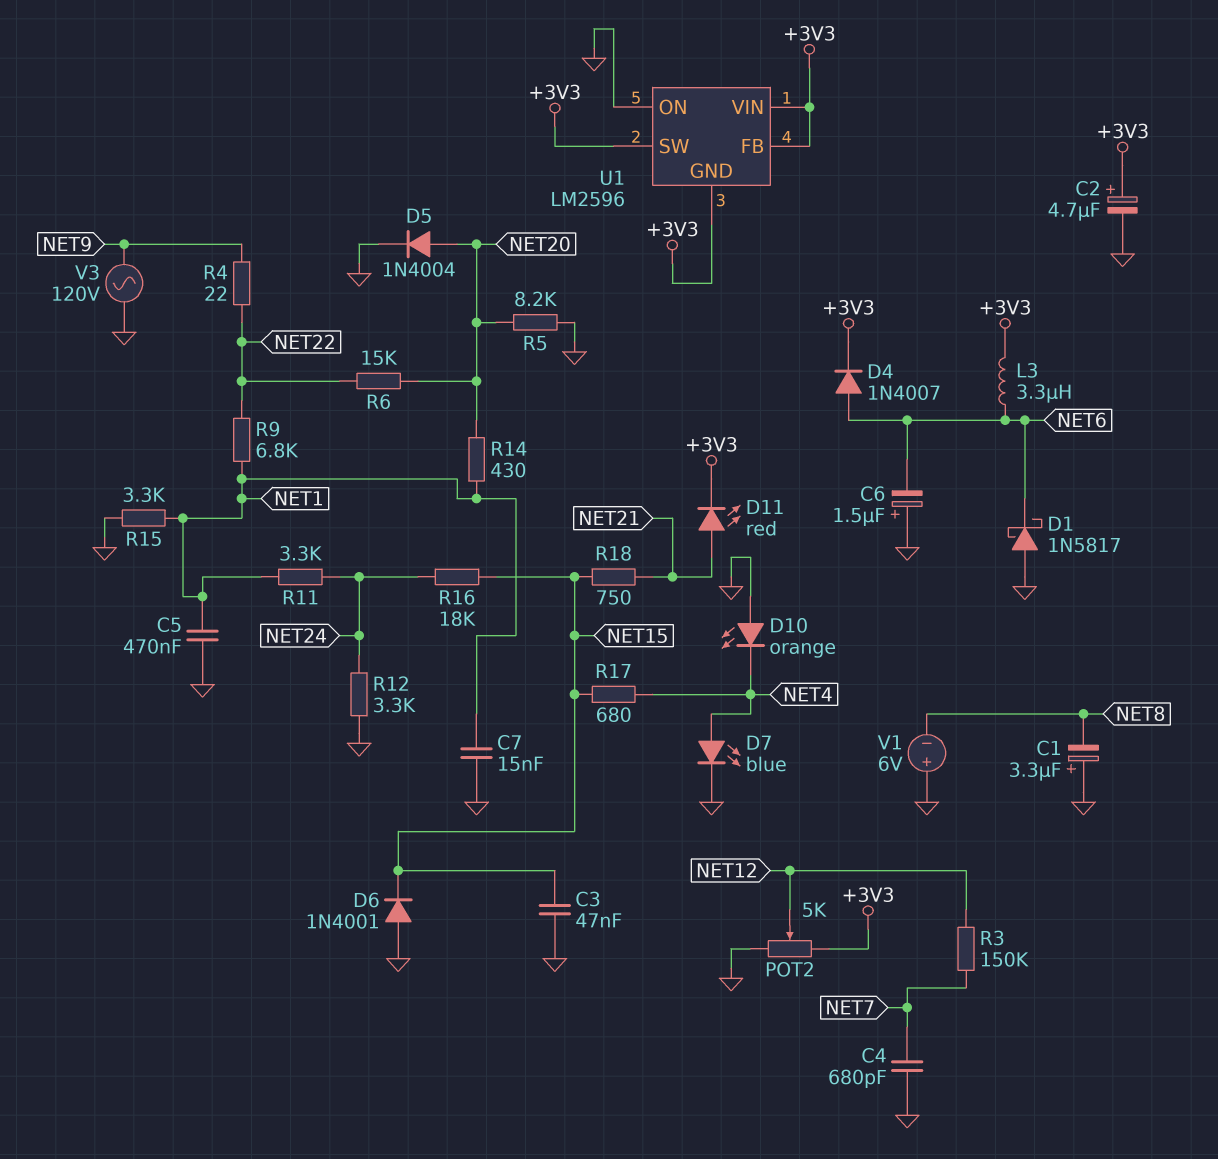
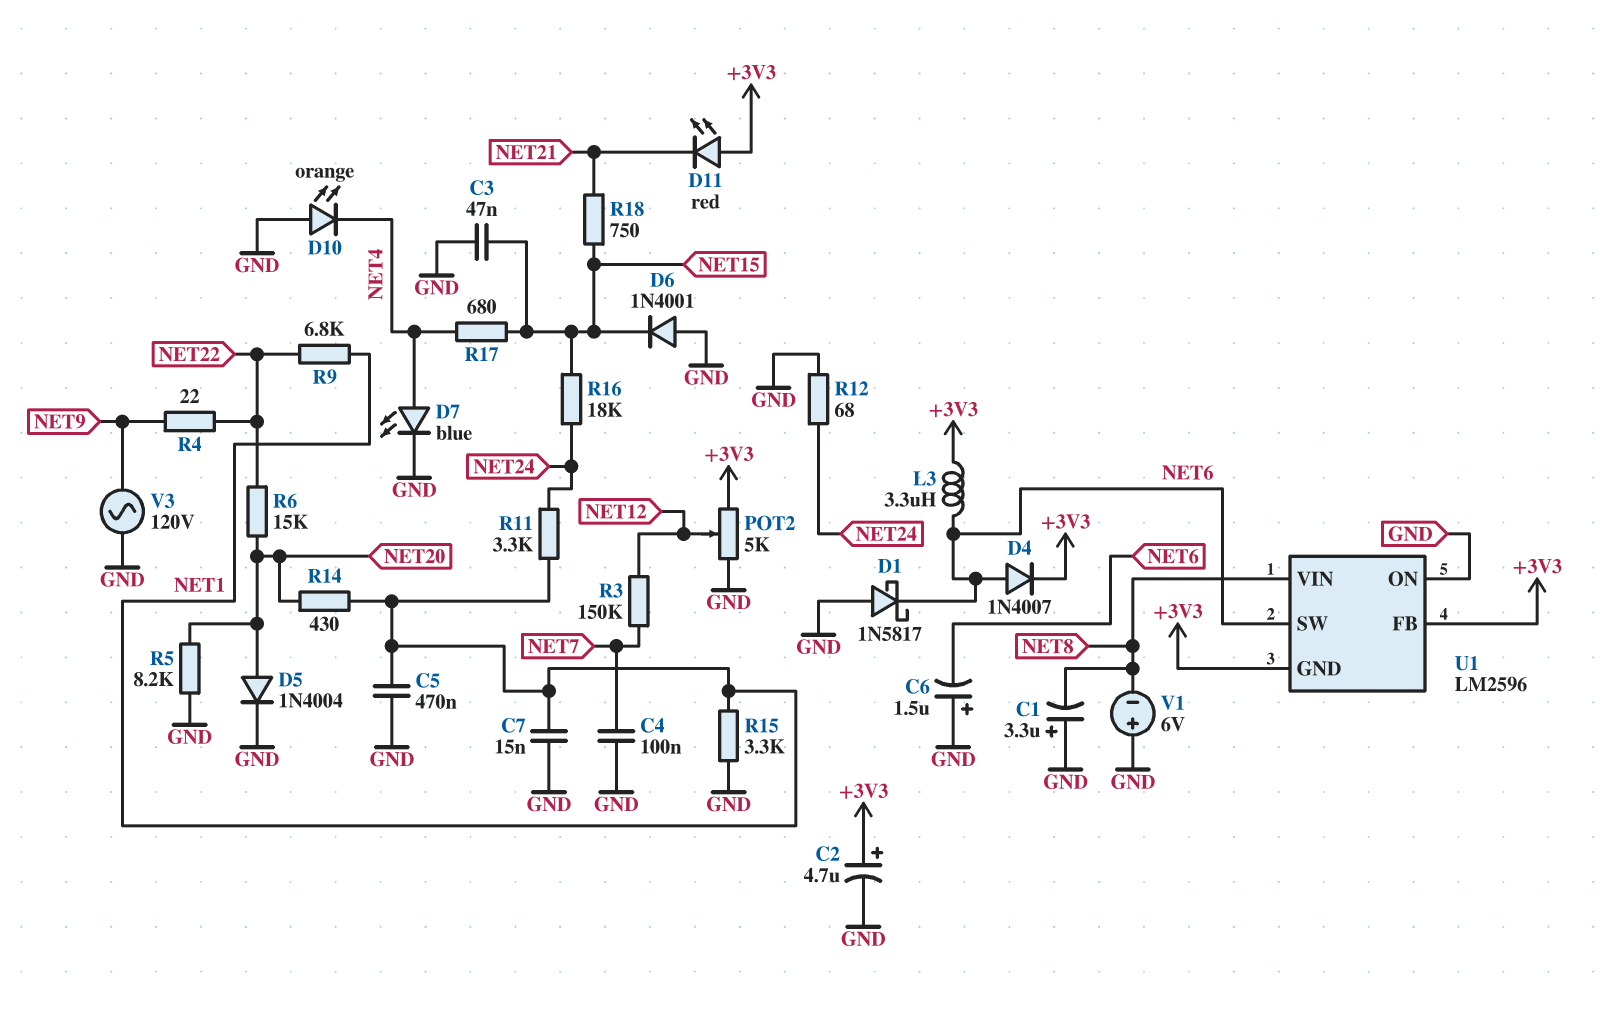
C4: 680pF (GND, NET7) -> 100nF (GND, NET7)
D11: LED red (A NET21, K +3V3) -> LED red (A +3V3, K NET21)
R12: 3.3k (GND, NET24) -> 68 (GND, NET24)
U1 pin SW: +3V3 -> NET6
U1 pin VIN: +3V3 -> NET8

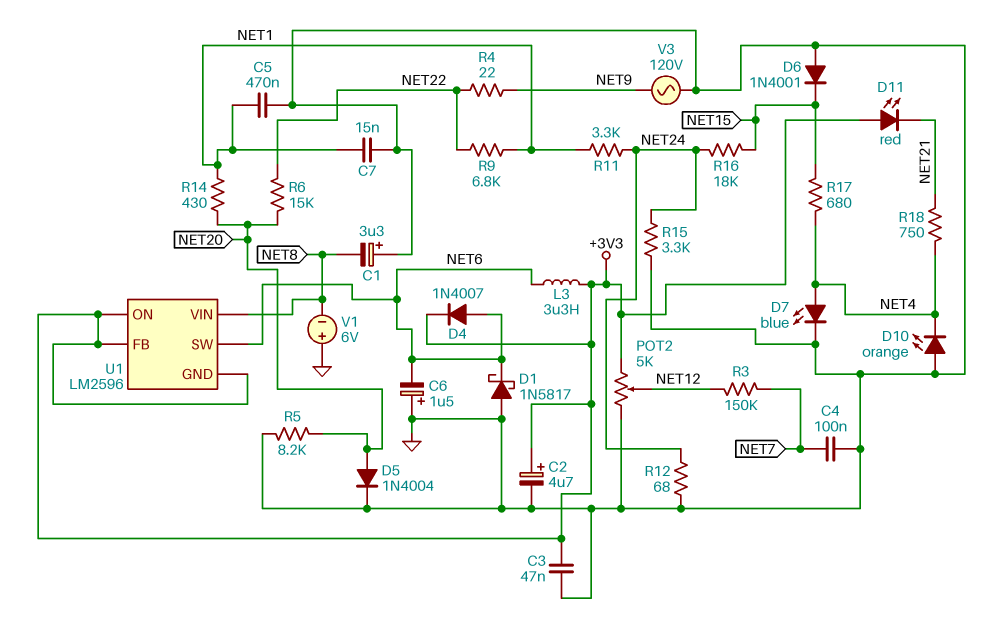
C3: 47nF (GND, NET15) -> 47nF (+3V3, GND)
R15: 3.3k (GND, NET1) -> 3.3k (GND, NET24)
R18: 750 (NET15, NET21) -> 750 (NET4, NET21)
U1 pin ON: GND -> +3V3

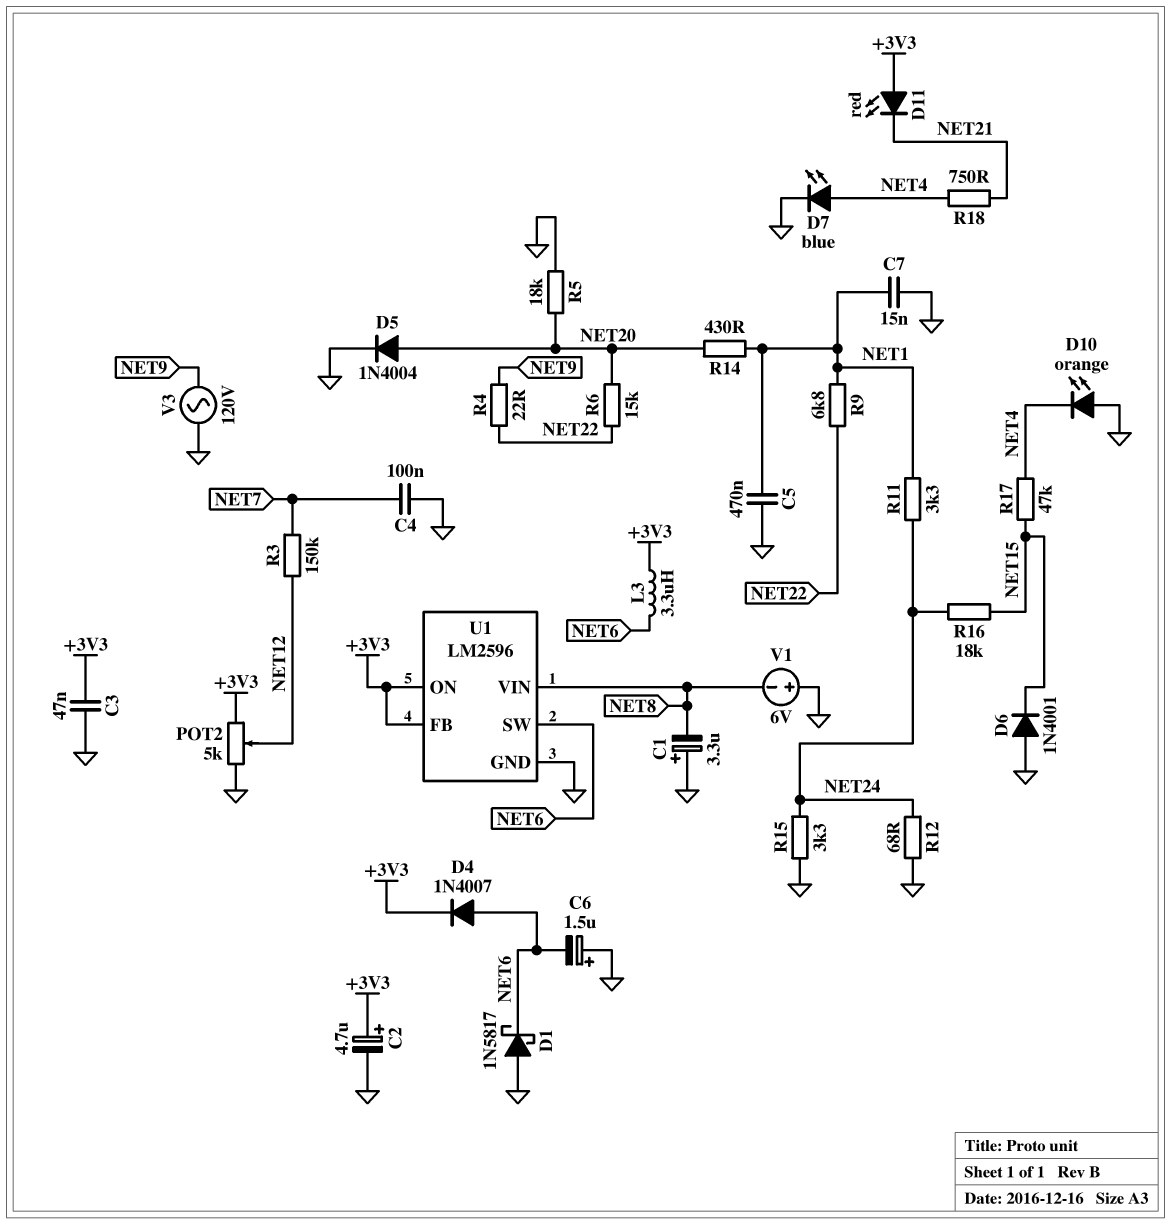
R5: 8.2k (GND, NET20) -> 18k (GND, NET20)
R17: 680 (NET4, NET15) -> 47k (NET4, NET15)
U1 pin GND: +3V3 -> GND

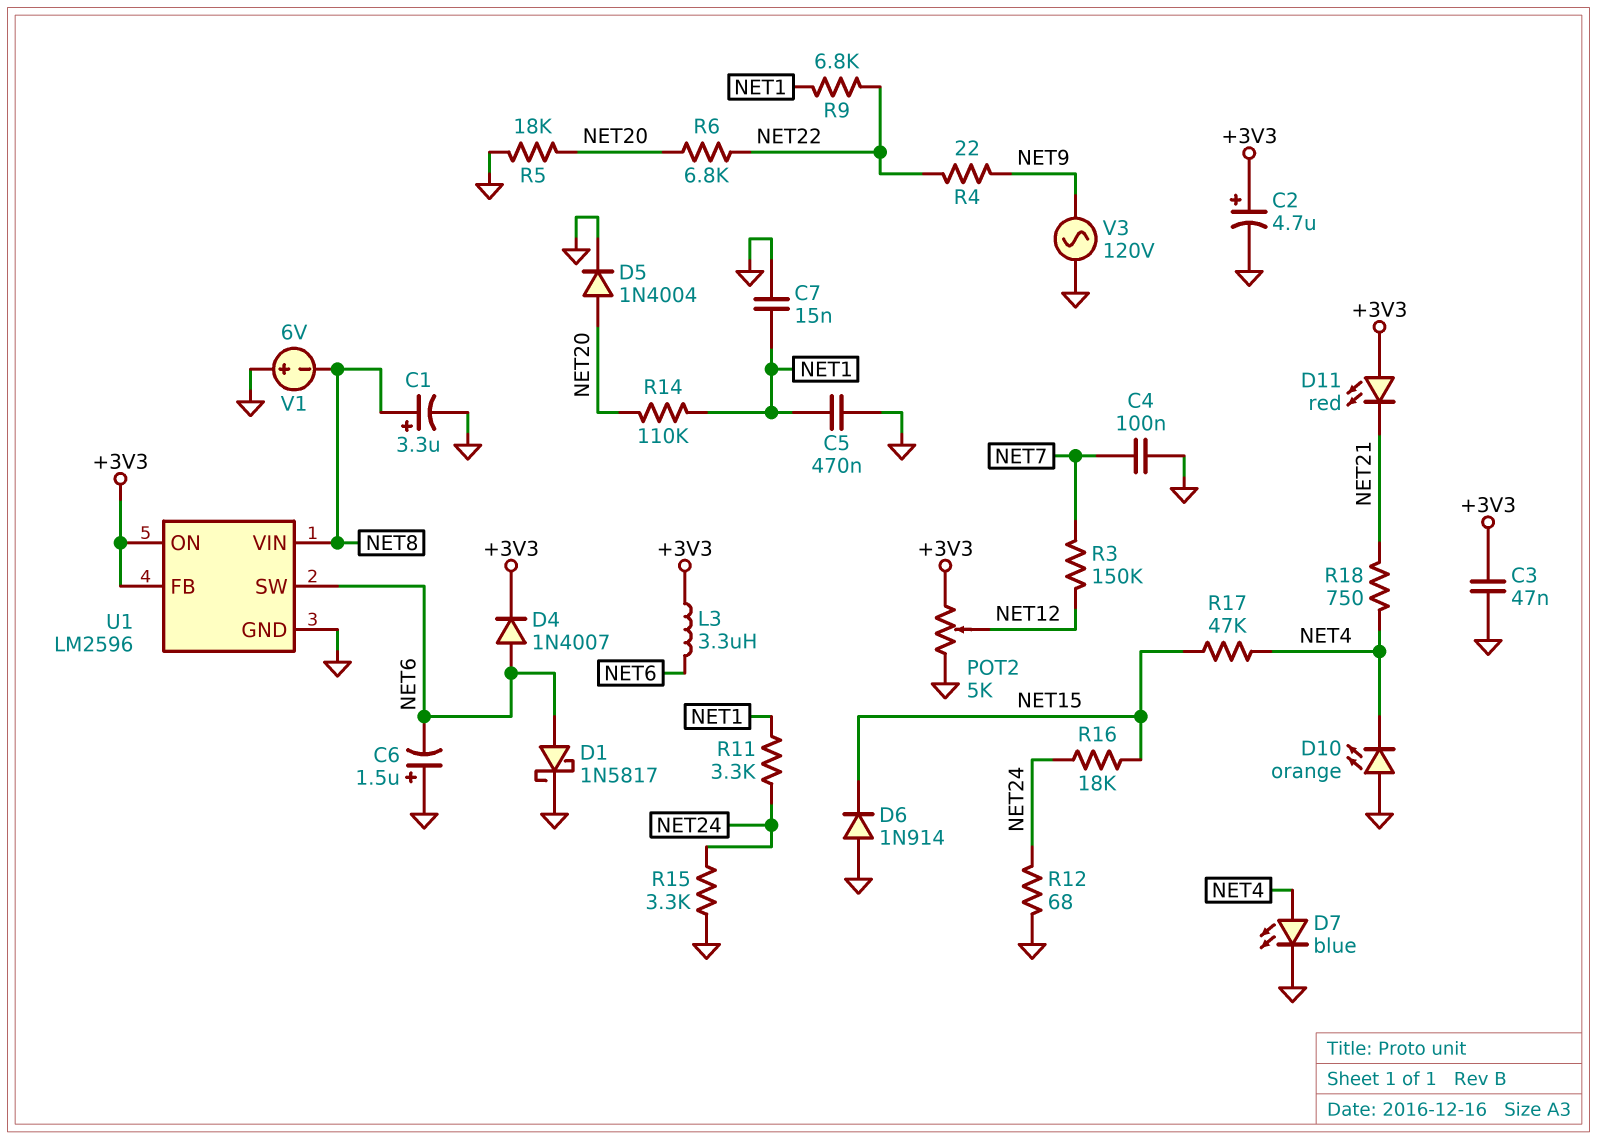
C1: 3.3uF (plus GND, minus NET8) -> 3.3uF (plus NET8, minus GND)
D1: schottky 1N5817 (A GND, K NET6) -> schottky 1N5817 (A NET6, K GND)
D6: diode 1N4001 (A GND, K NET15) -> diode 1N914 (A GND, K NET15)
R6: 15k (NET20, NET22) -> 6.8k (NET20, NET22)
R14: 430 (NET1, NET20) -> 110k (NET1, NET20)

